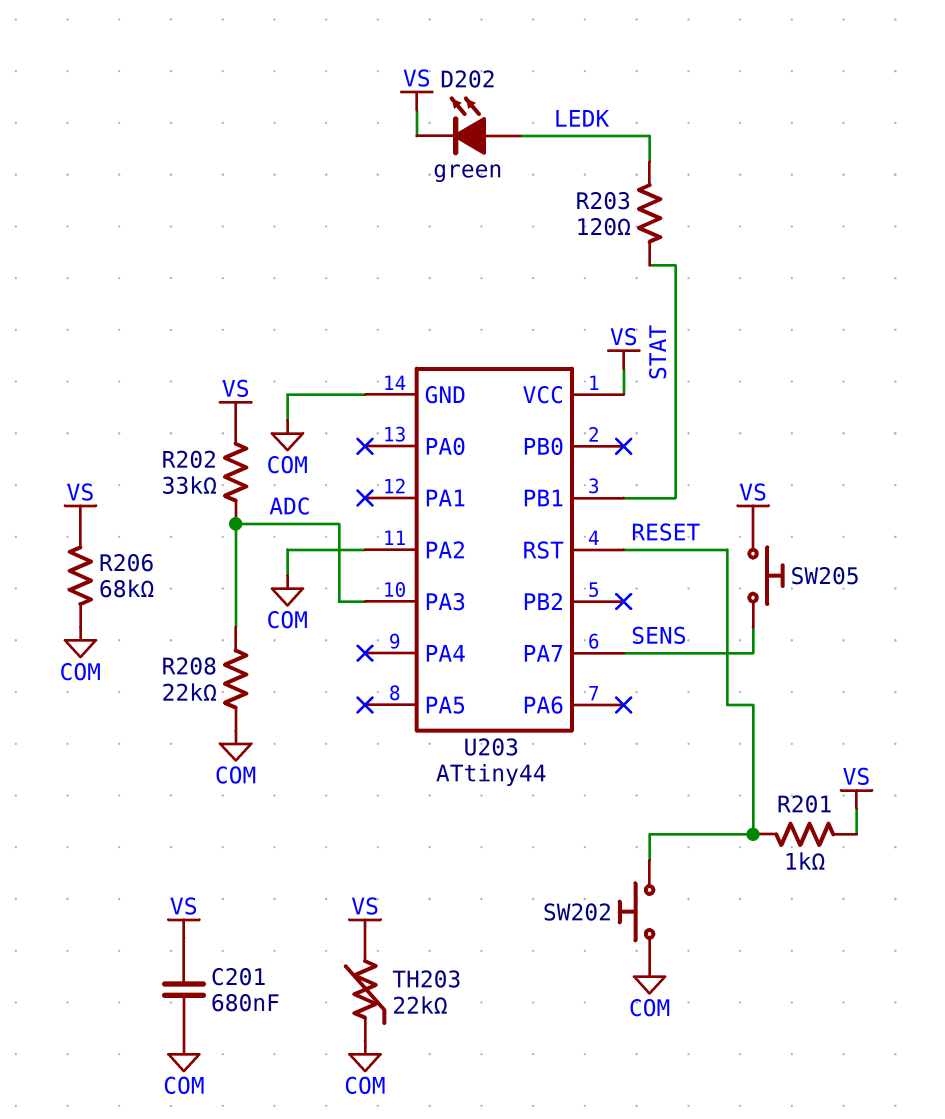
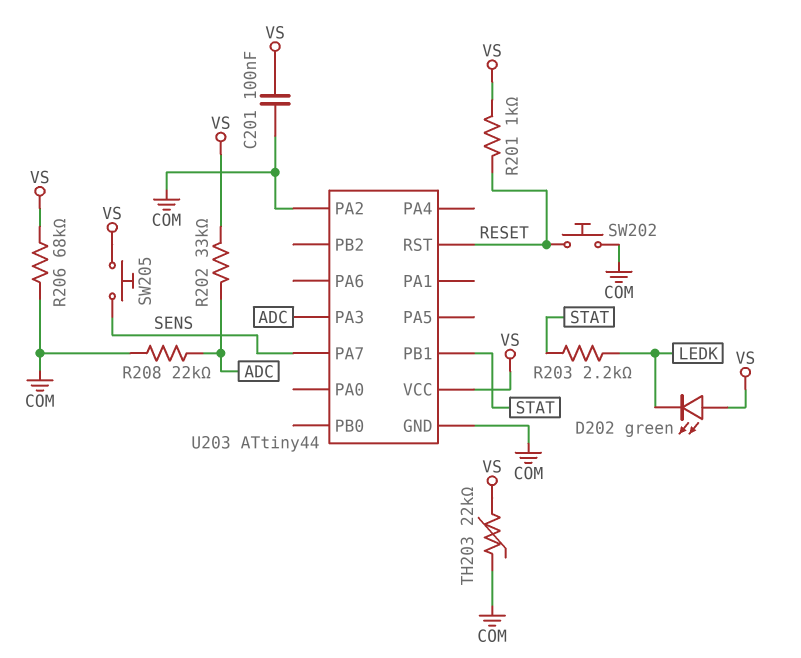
C201: 680nF (COM, VS) -> 100nF (COM, VS)
D202: LED green (A LEDK, K VS) -> LED green (A VS, K LEDK)
R203: 120 (LEDK, STAT) -> 2.2k (LEDK, STAT)

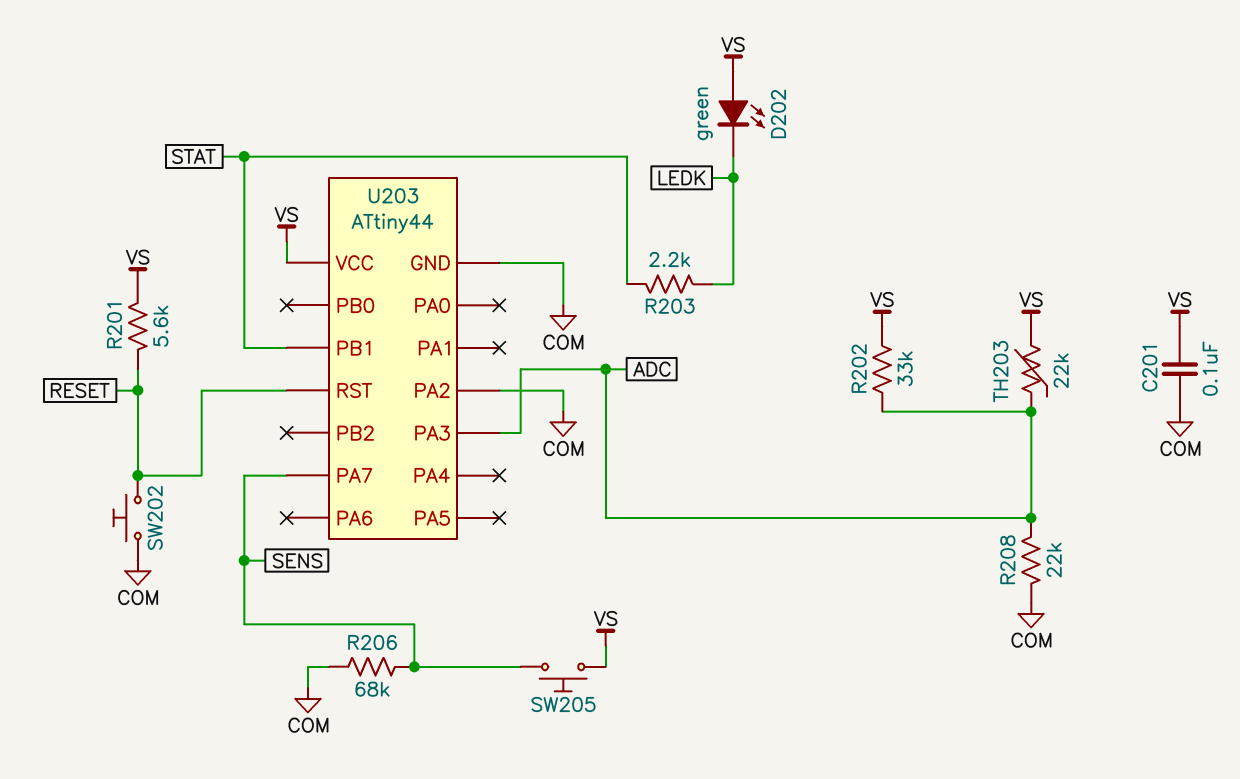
R201: 1k (RESET, VS) -> 5.6k (RESET, VS)
R206: 68k (COM, VS) -> 68k (COM, SENS)
TH203: 22k (COM, VS) -> 22k (ADC, VS)

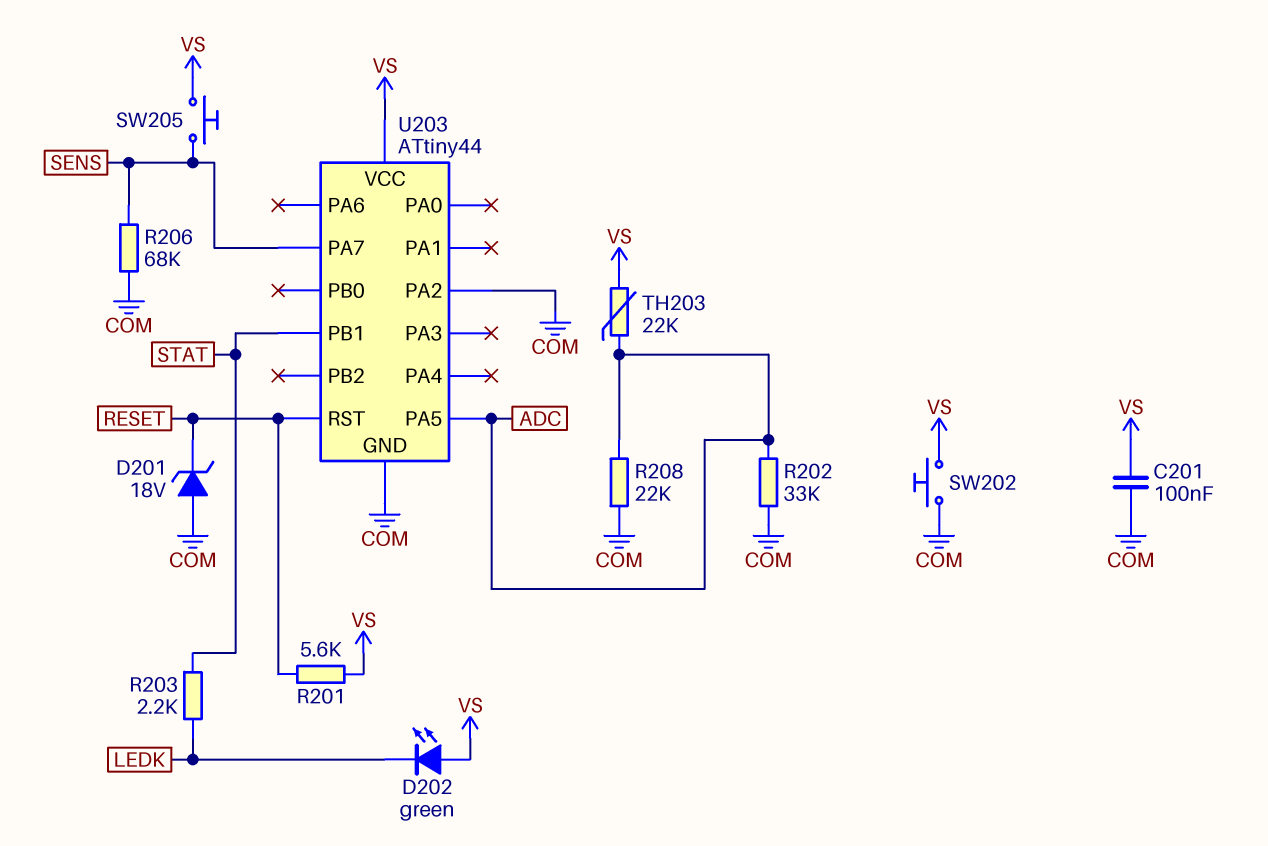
D201: none -> zener 18V (A COM, K RESET)
R202: 33k (ADC, VS) -> 33k (ADC, COM)
SW202: button (COM, RESET) -> button (COM, VS)
U203 pin PA3: ADC -> none
U203 pin PA5: none -> ADC

